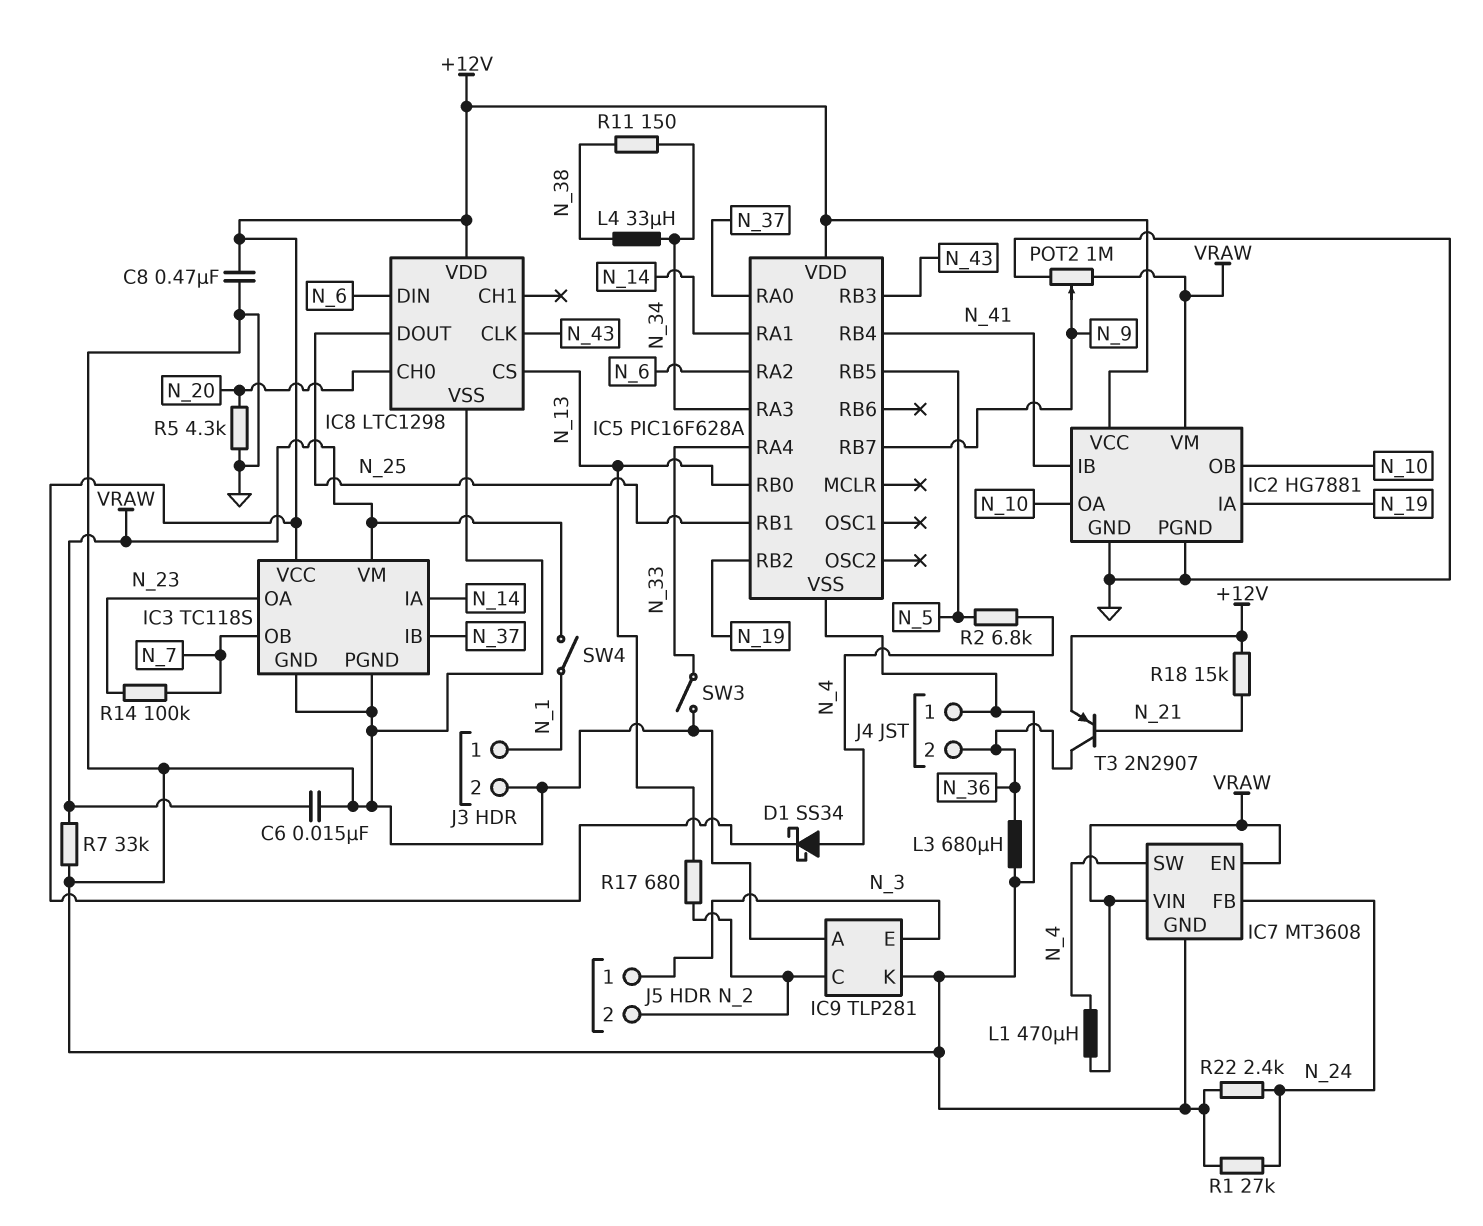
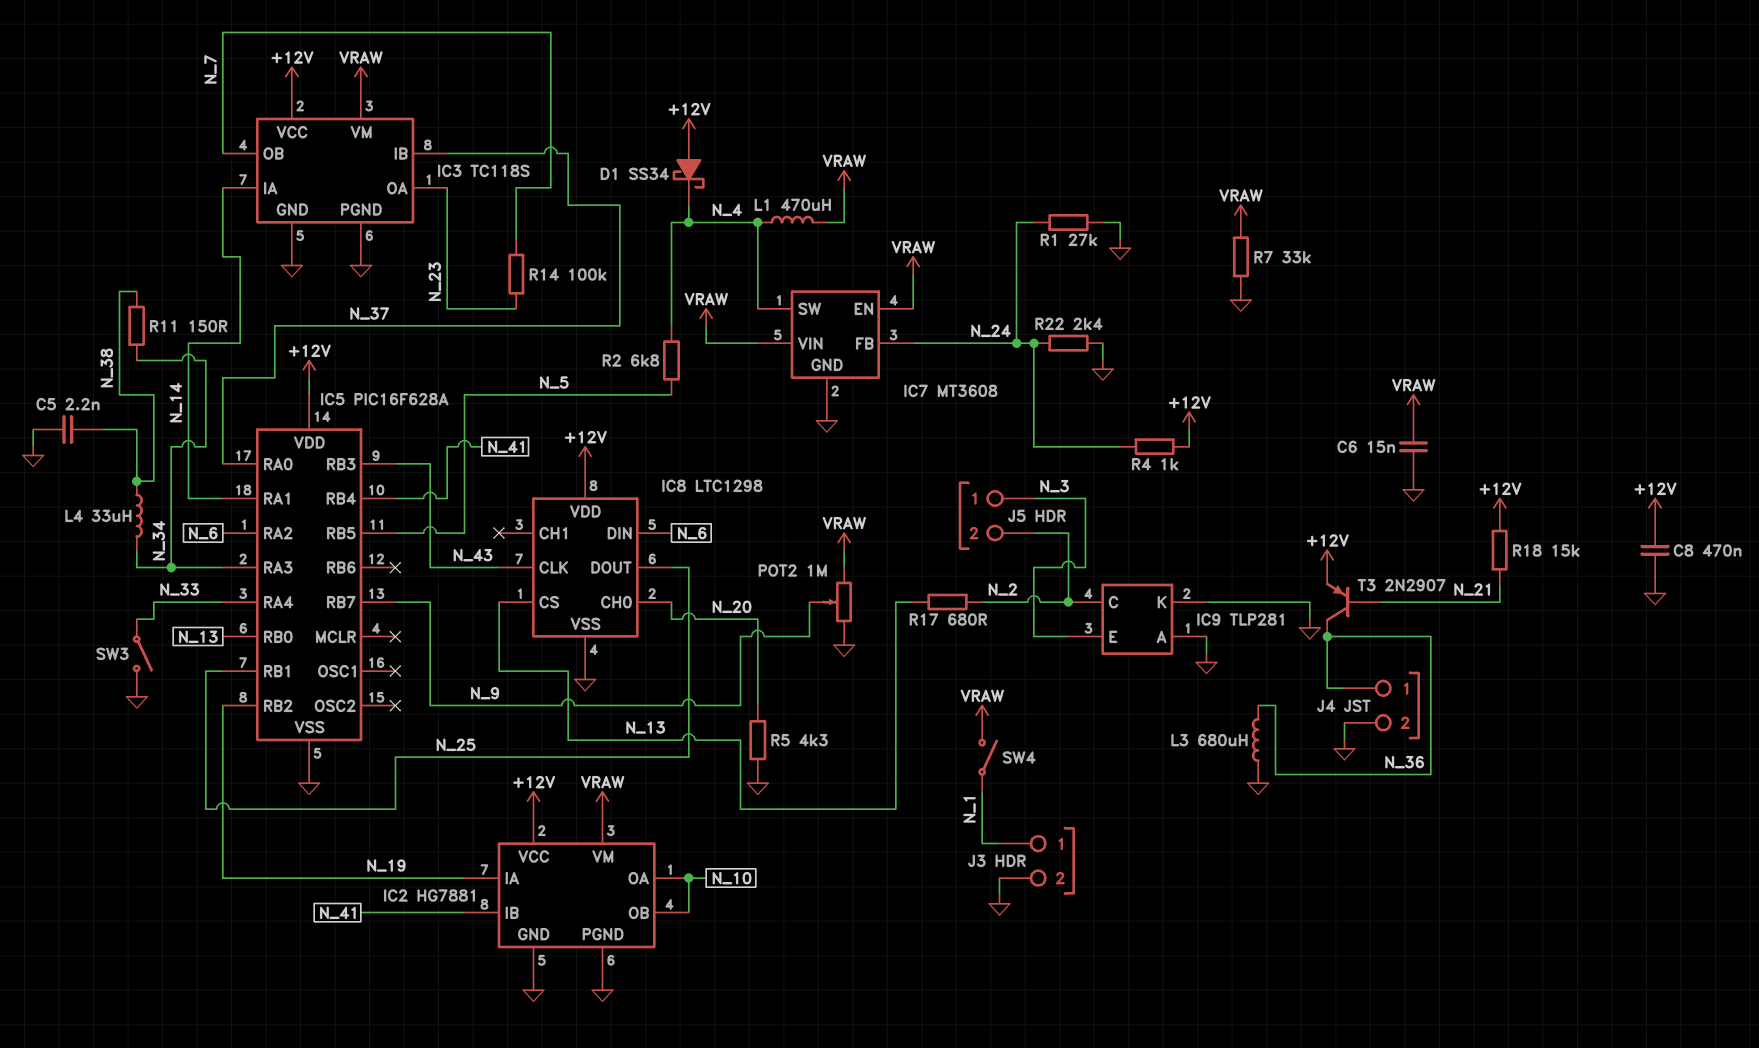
C5: none -> 2.2nF (GND, N_38)
D1: schottky SS34 (A N_4, K +12V) -> schottky SS34 (A +12V, K N_4)
J4 pin 1: GND -> N_36
J4 pin 2: N_36 -> GND
R4: none -> 1k (+12V, N_24)

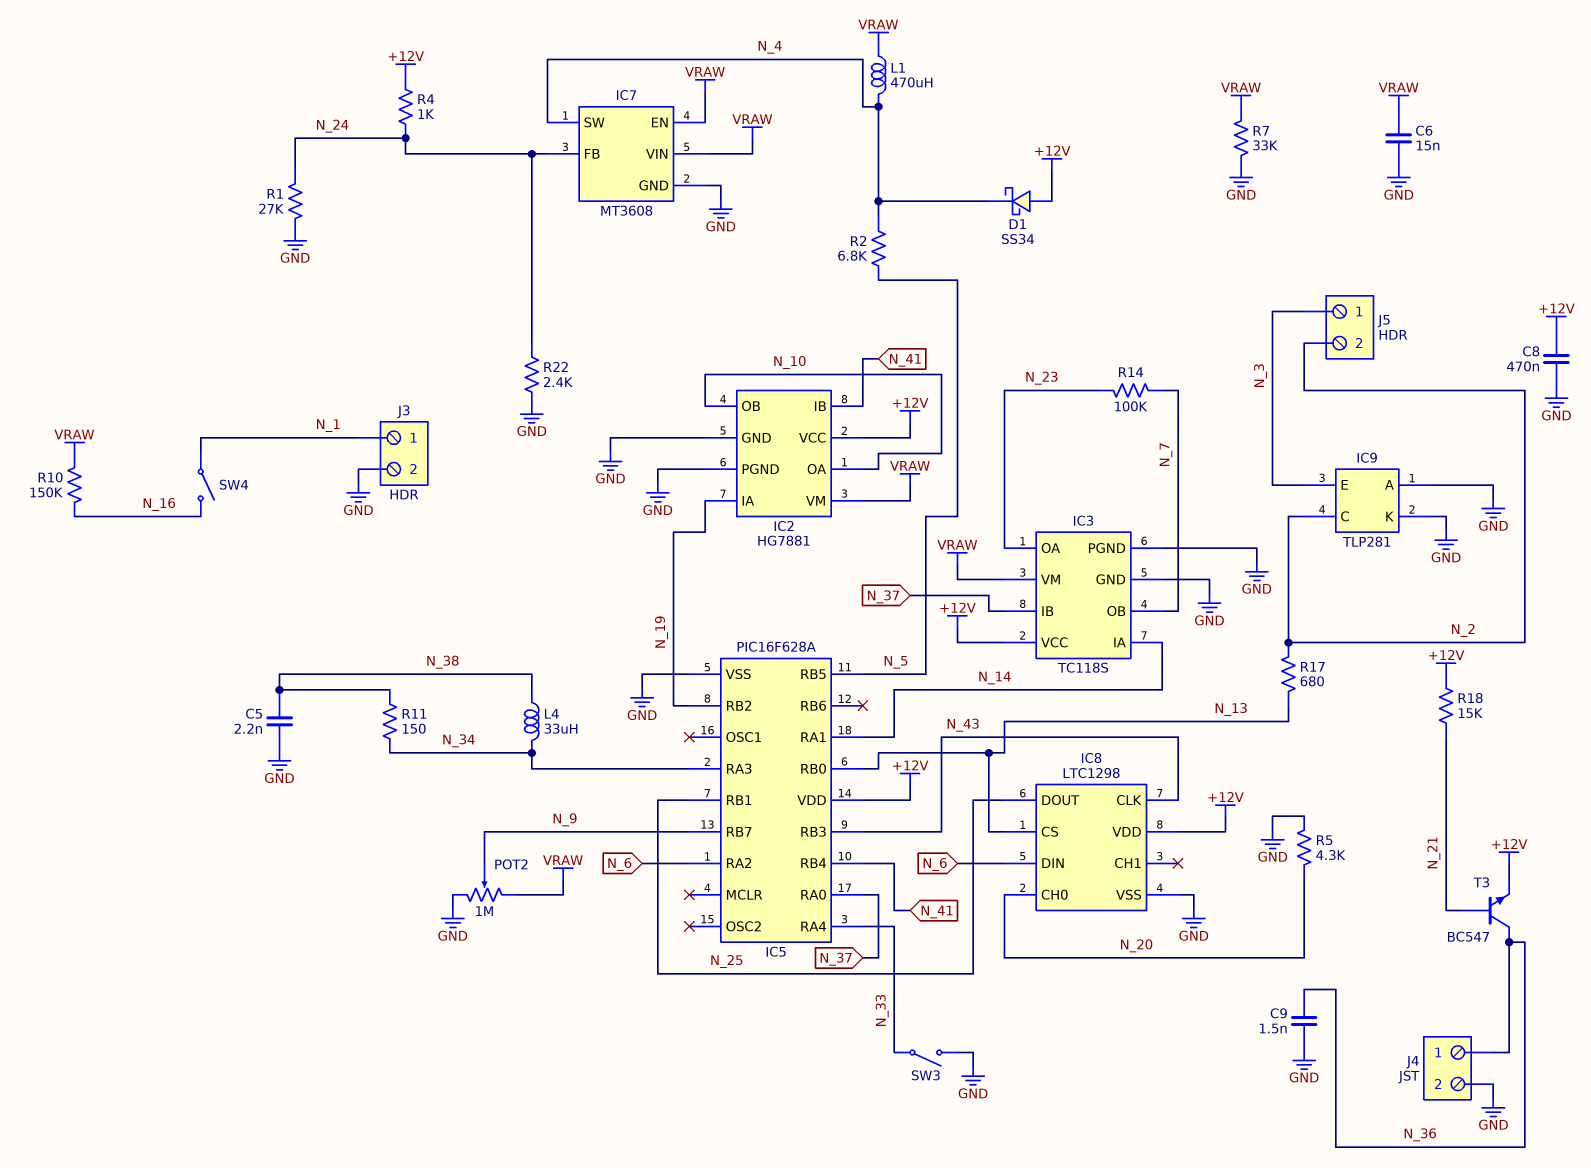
C9: none -> 1.5nF (GND, N_36)
L3: 680uH (GND, N_36) -> none
R10: none -> 150k (N_16, VRAW)
SW4: switch (N_1, VRAW) -> switch (N_1, N_16)
T3: PNP 2N2907 (B N_21, C N_36, E +12V) -> NPN BC547 (B N_21, C N_36, E +12V)

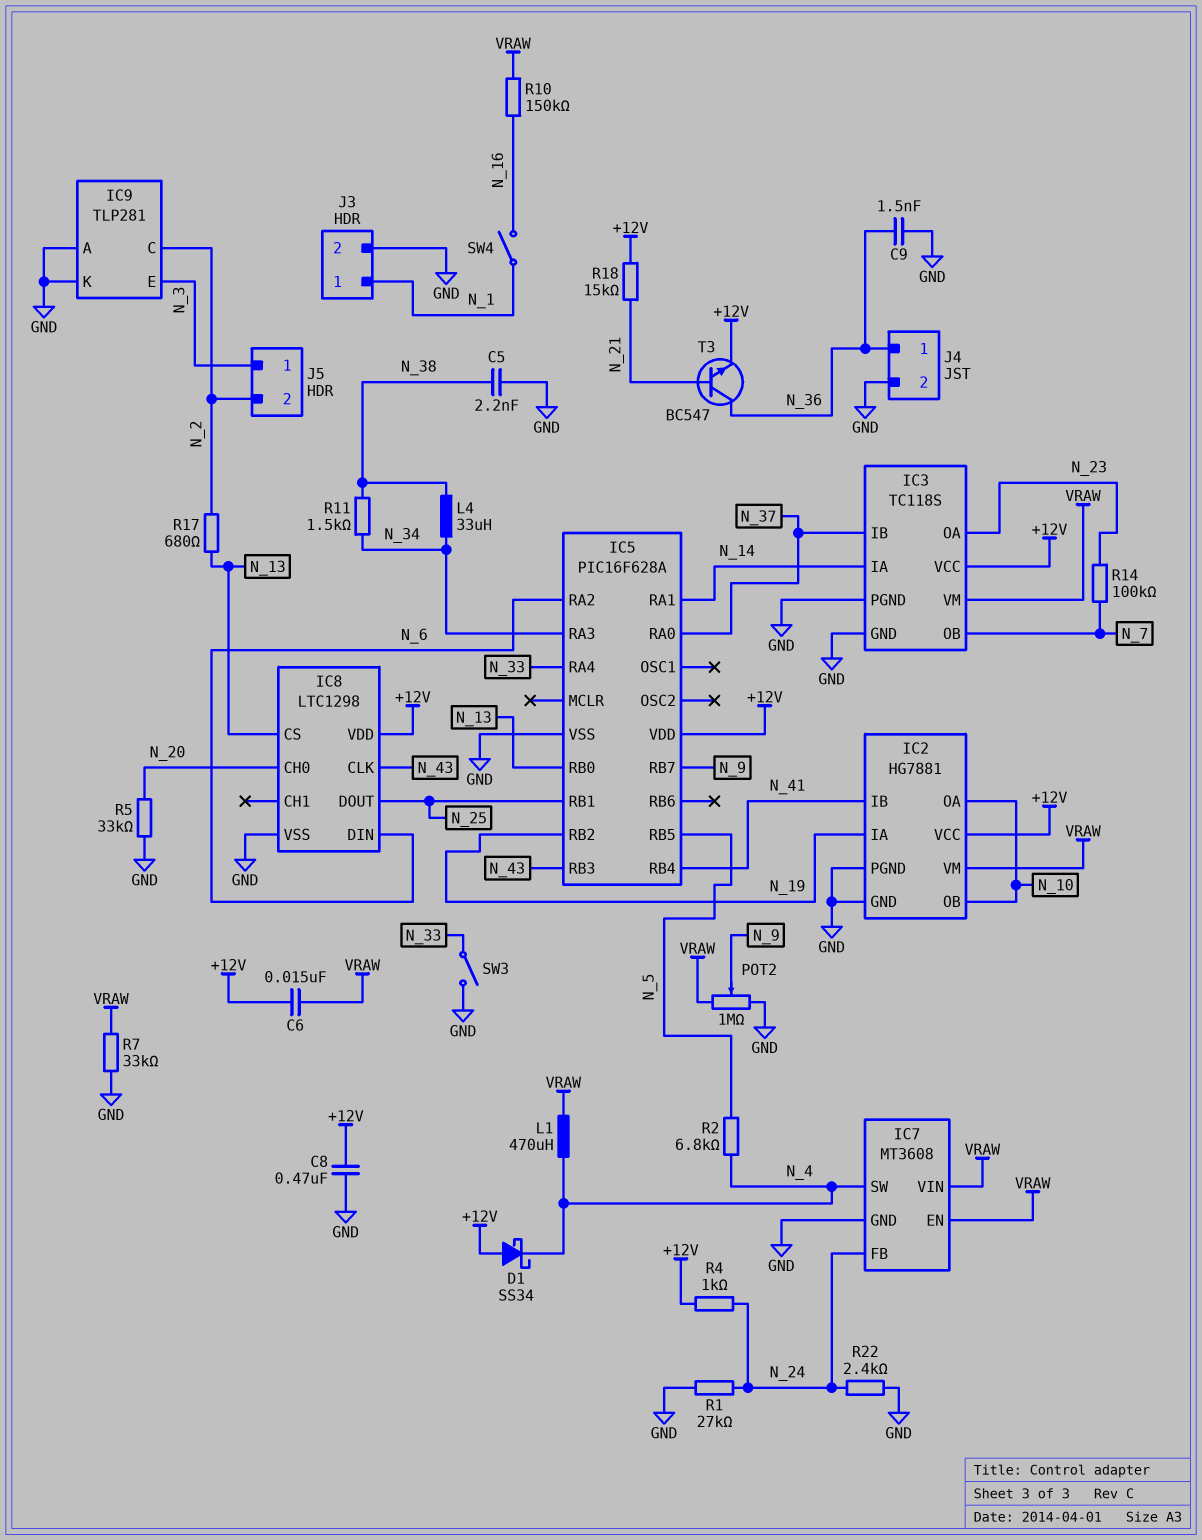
C6: 15nF (GND, VRAW) -> 15nF (+12V, VRAW)
R5: 4.3k (GND, N_20) -> 33k (GND, N_20)
R11: 150 (N_34, N_38) -> 1.5k (N_34, N_38)

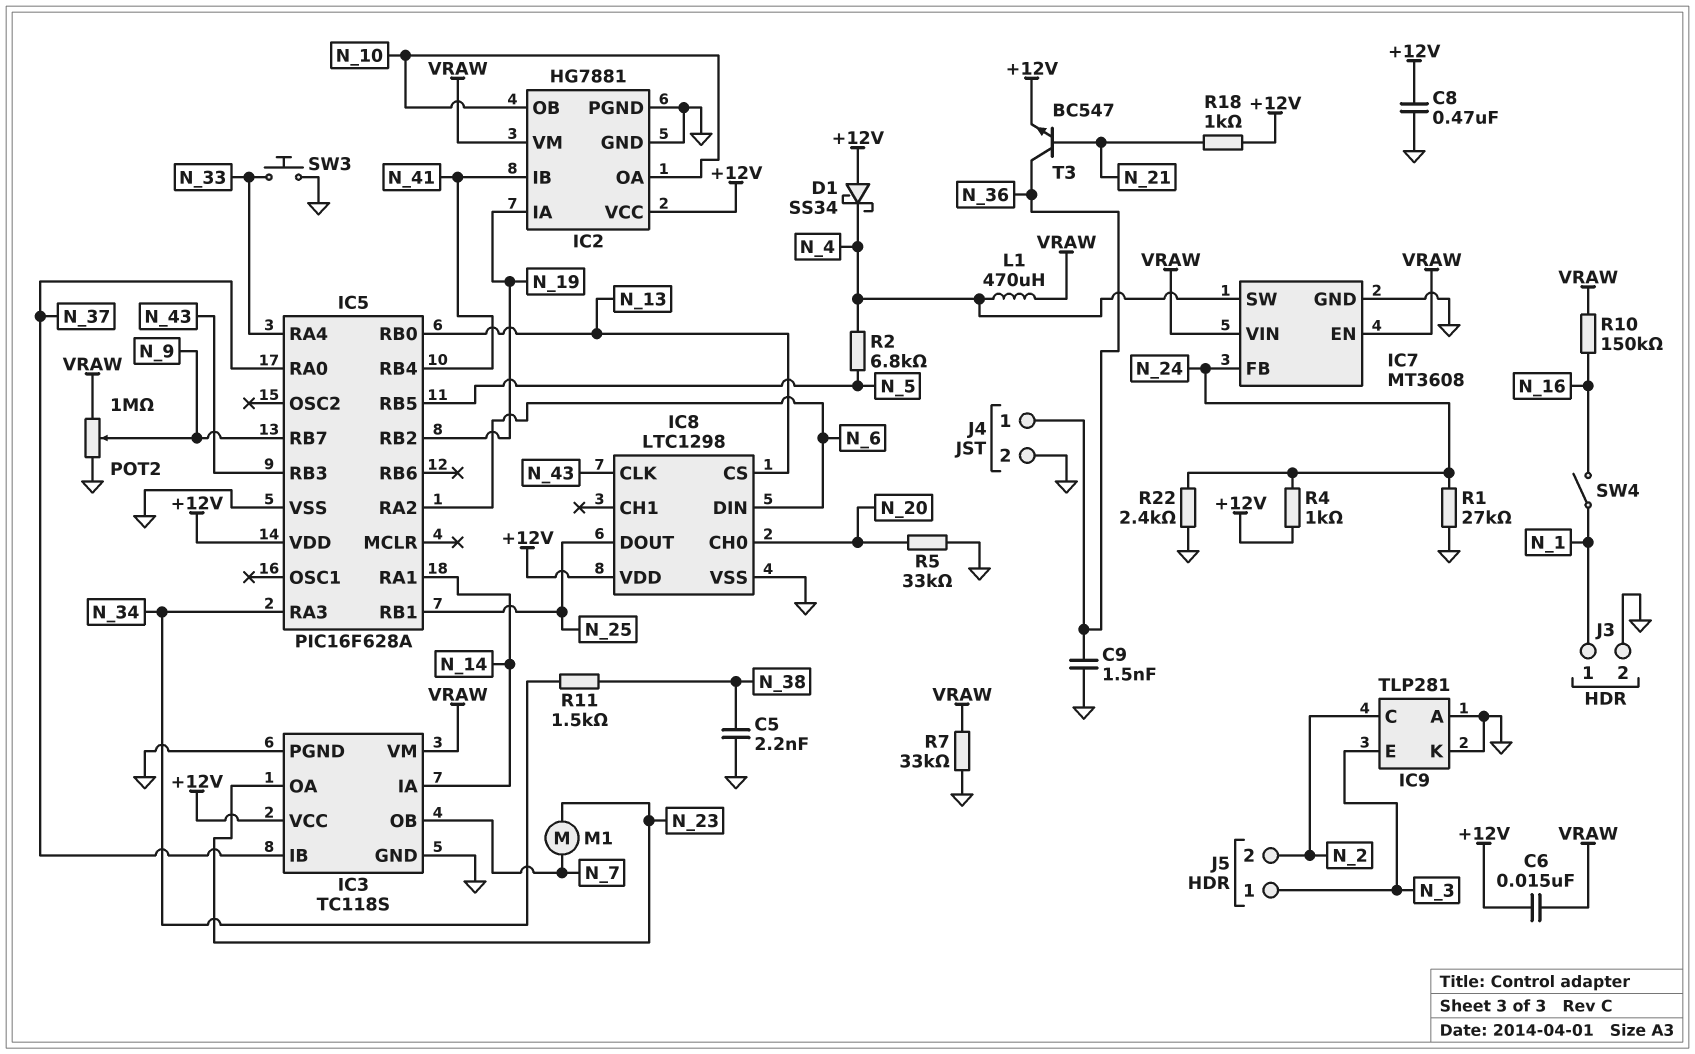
L4: 33uH (N_34, N_38) -> none
M1: none -> motor (N_7, N_23)
R14: 100k (N_7, N_23) -> none
R17: 680 (N_2, N_13) -> none
R18: 15k (+12V, N_21) -> 1k (+12V, N_21)
SW3: switch (GND, N_33) -> button (GND, N_33)

